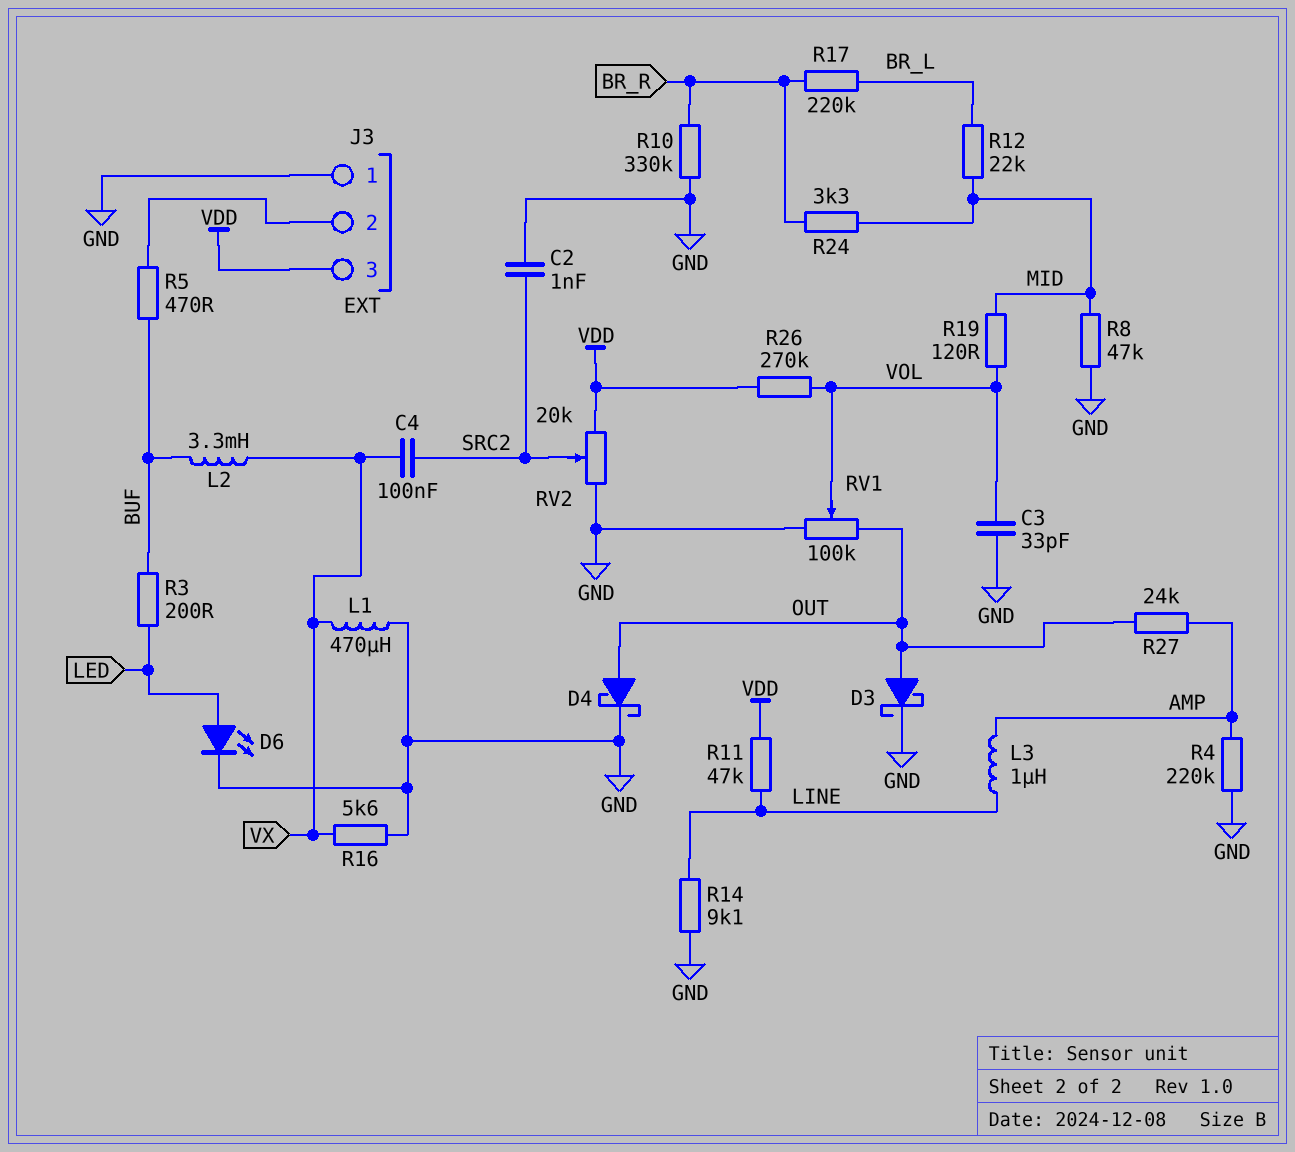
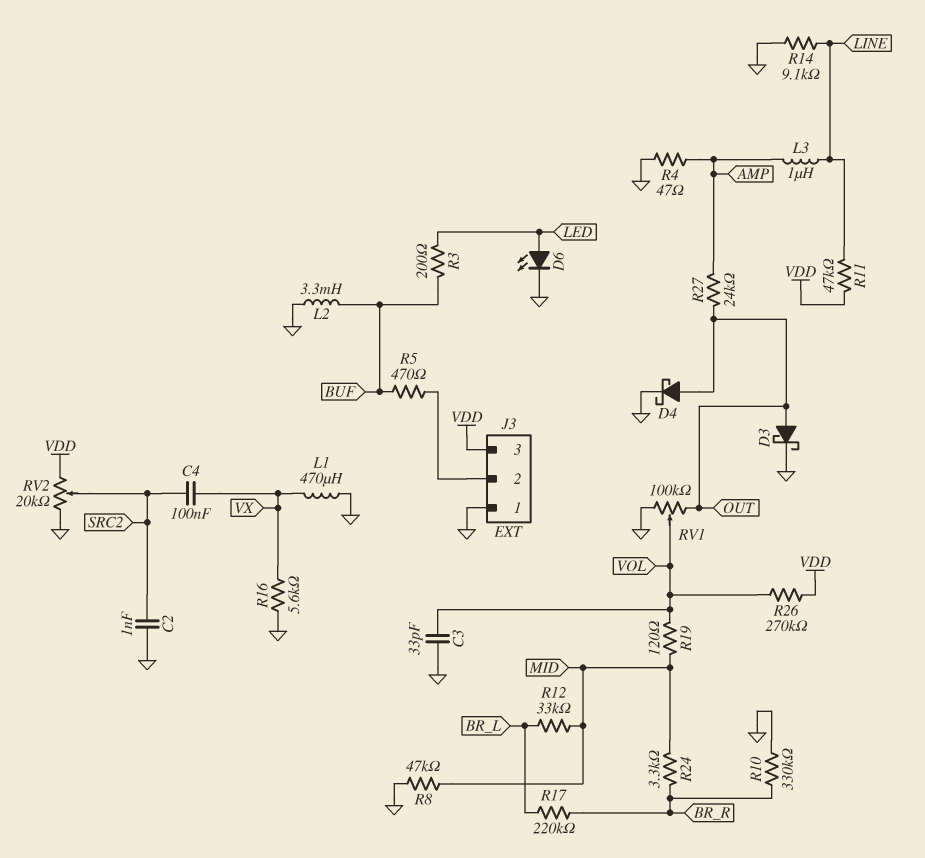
L2: 3.3mH (BUF, VX) -> 3.3mH (BUF, GND)
R4: 220k (AMP, GND) -> 47 (AMP, GND)
R12: 22k (BR_L, MID) -> 33k (BR_L, MID)

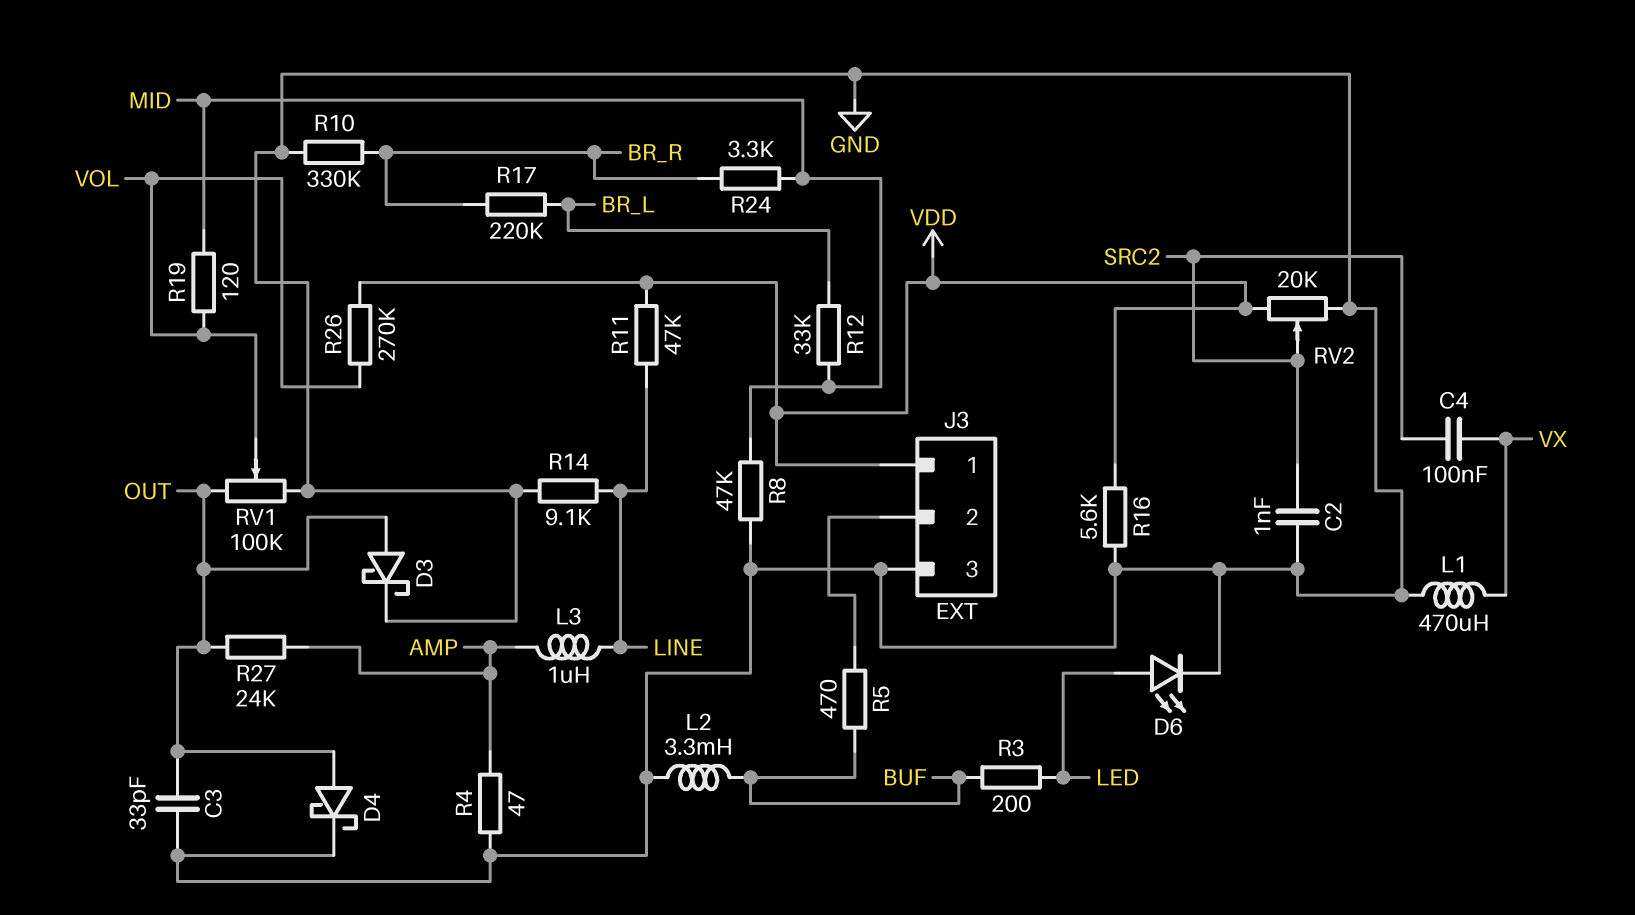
C3: 33pF (GND, VOL) -> 33pF (GND, OUT)
J3 pin 1: GND -> VDD
J3 pin 3: VDD -> GND
R16: 5.6k (GND, VX) -> 5.6k (GND, VDD)

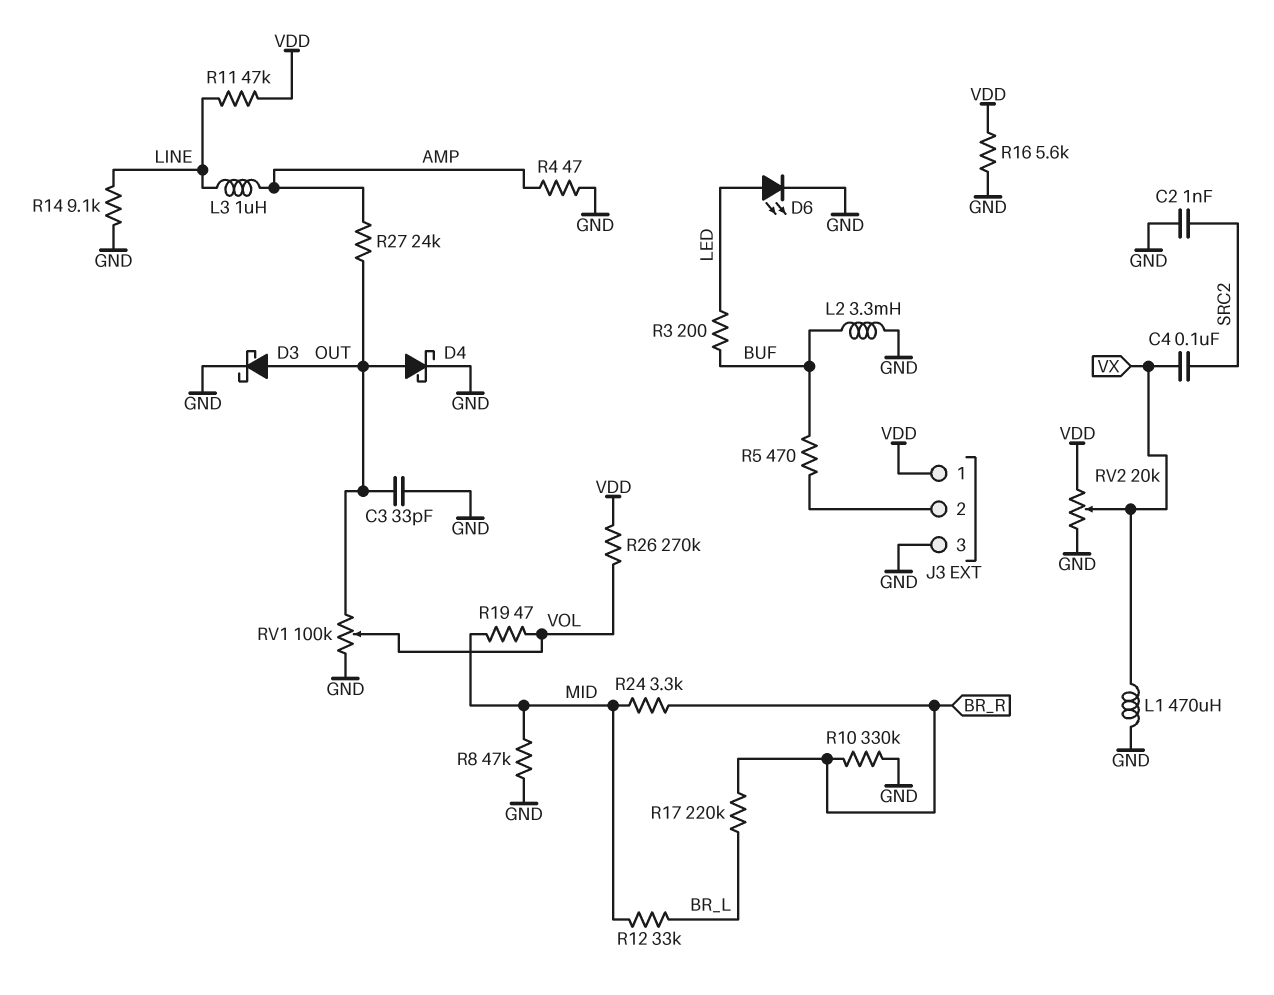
R19: 120 (MID, VOL) -> 47 (MID, VOL)
RV2: 20k (GND, VDD, wiper SRC2) -> 20k (GND, VDD, wiper VX)

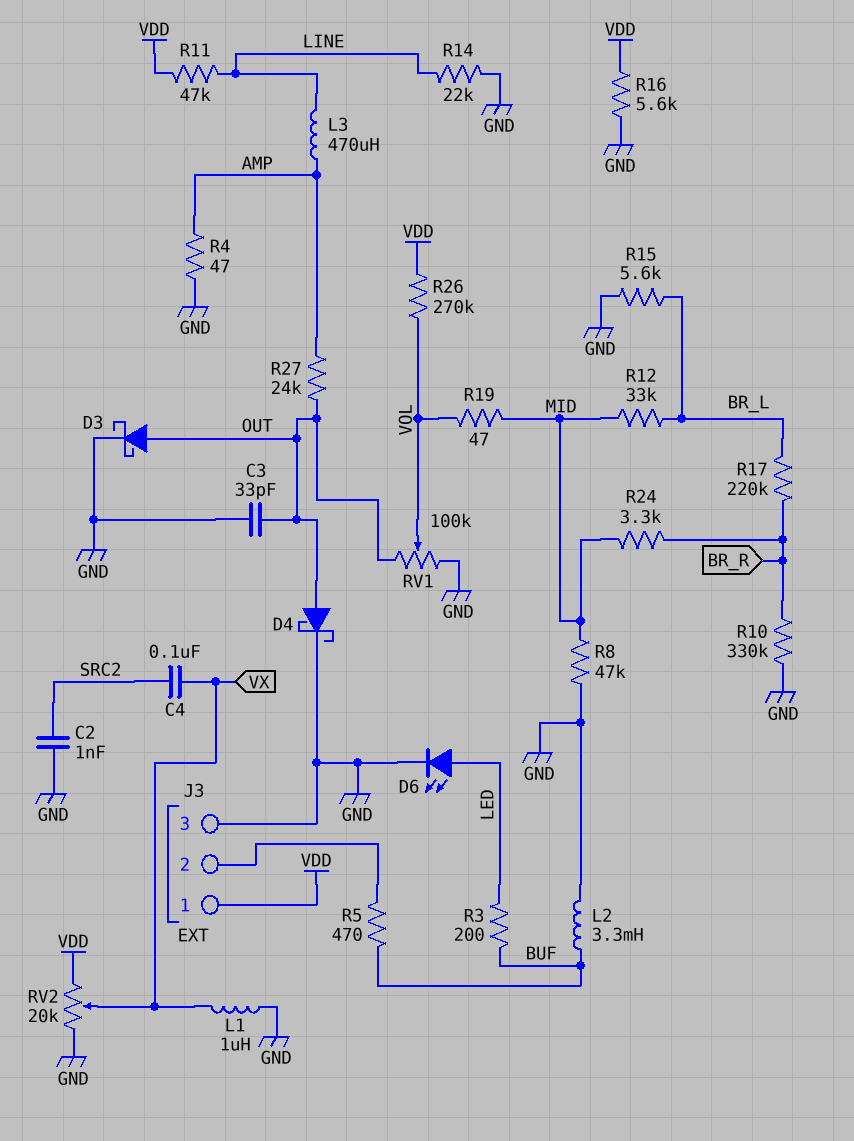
L1: 470uH (GND, VX) -> 1uH (GND, VX)
L3: 1uH (AMP, LINE) -> 470uH (AMP, LINE)
R14: 9.1k (GND, LINE) -> 22k (GND, LINE)
R15: none -> 5.6k (BR_L, GND)

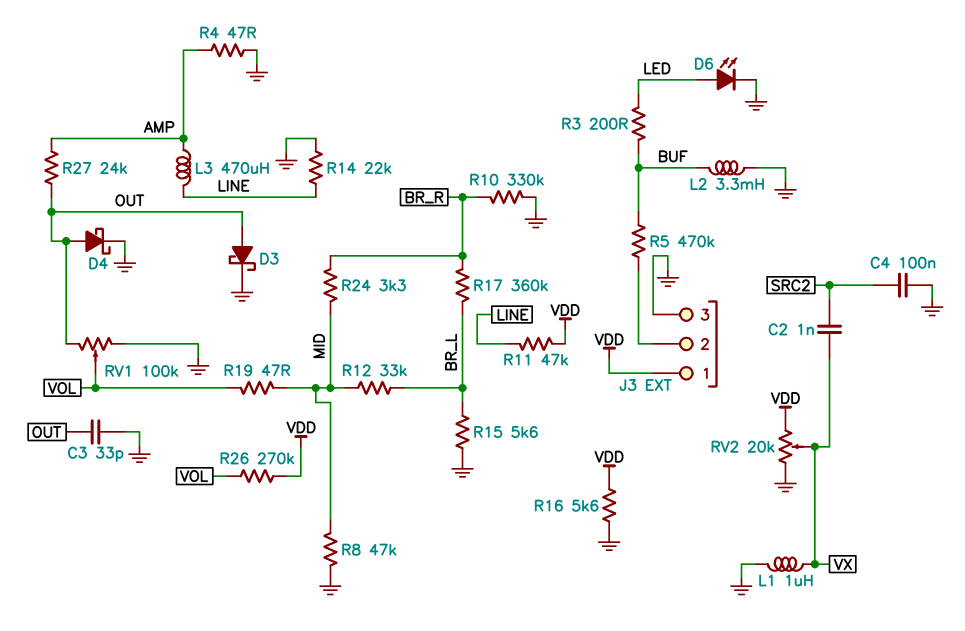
C2: 1nF (GND, SRC2) -> 1nF (SRC2, VX)
C4: 100nF (SRC2, VX) -> 100nF (GND, SRC2)
R5: 470 (BUF, J3/2) -> 470k (BUF, J3/2)
R17: 220k (BR_L, BR_R) -> 360k (BR_L, BR_R)

